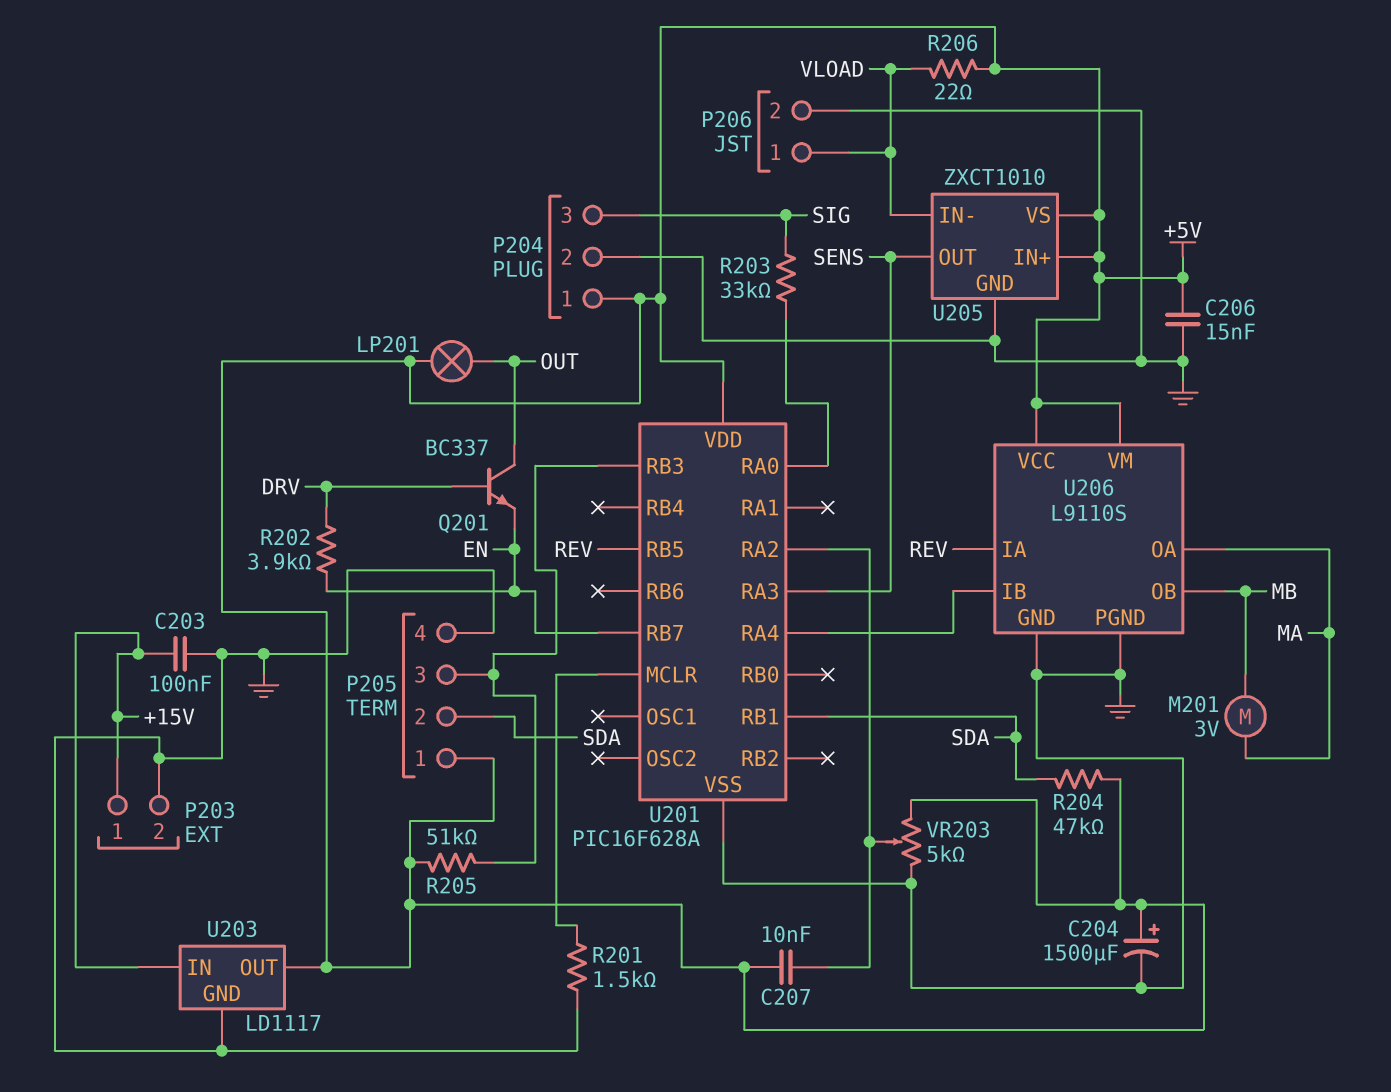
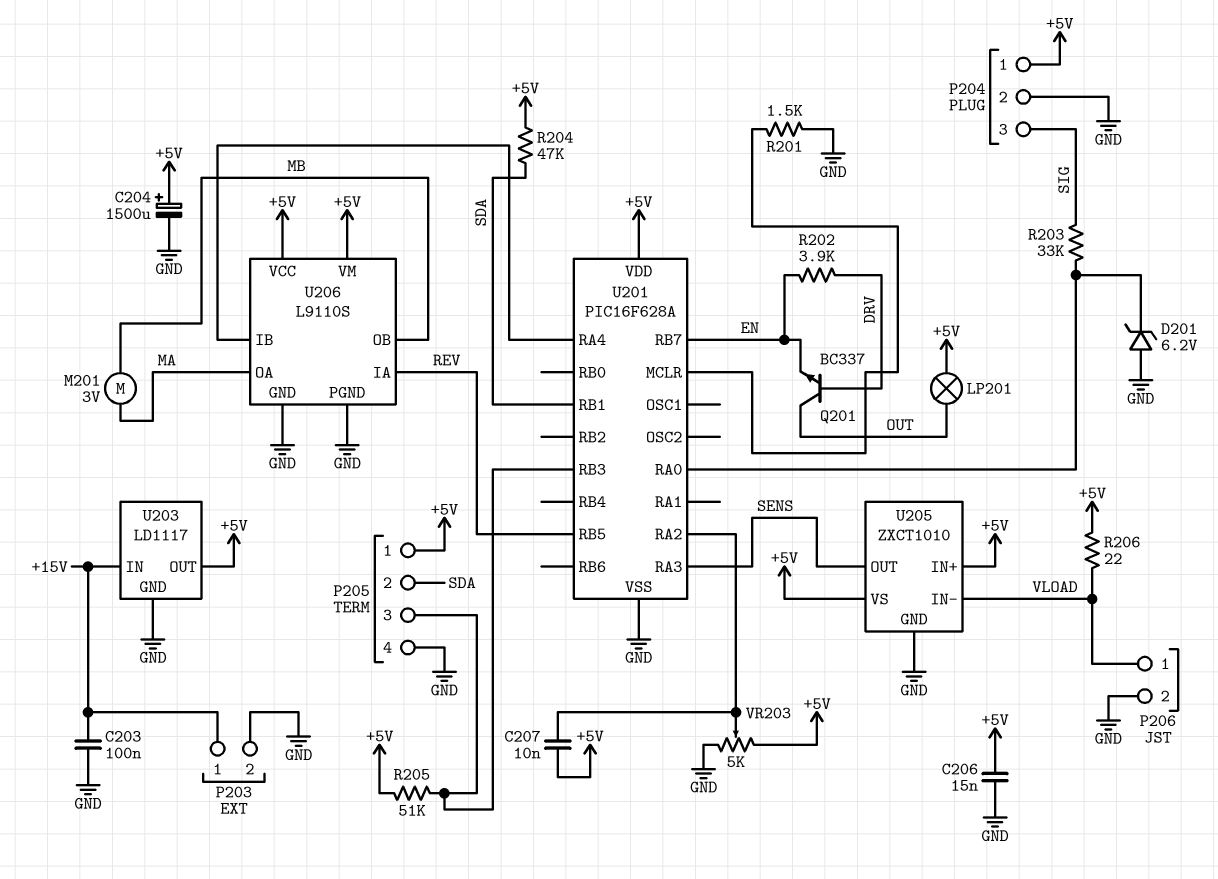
D201: none -> zener 6.2V (A GND, K U201/RA0)

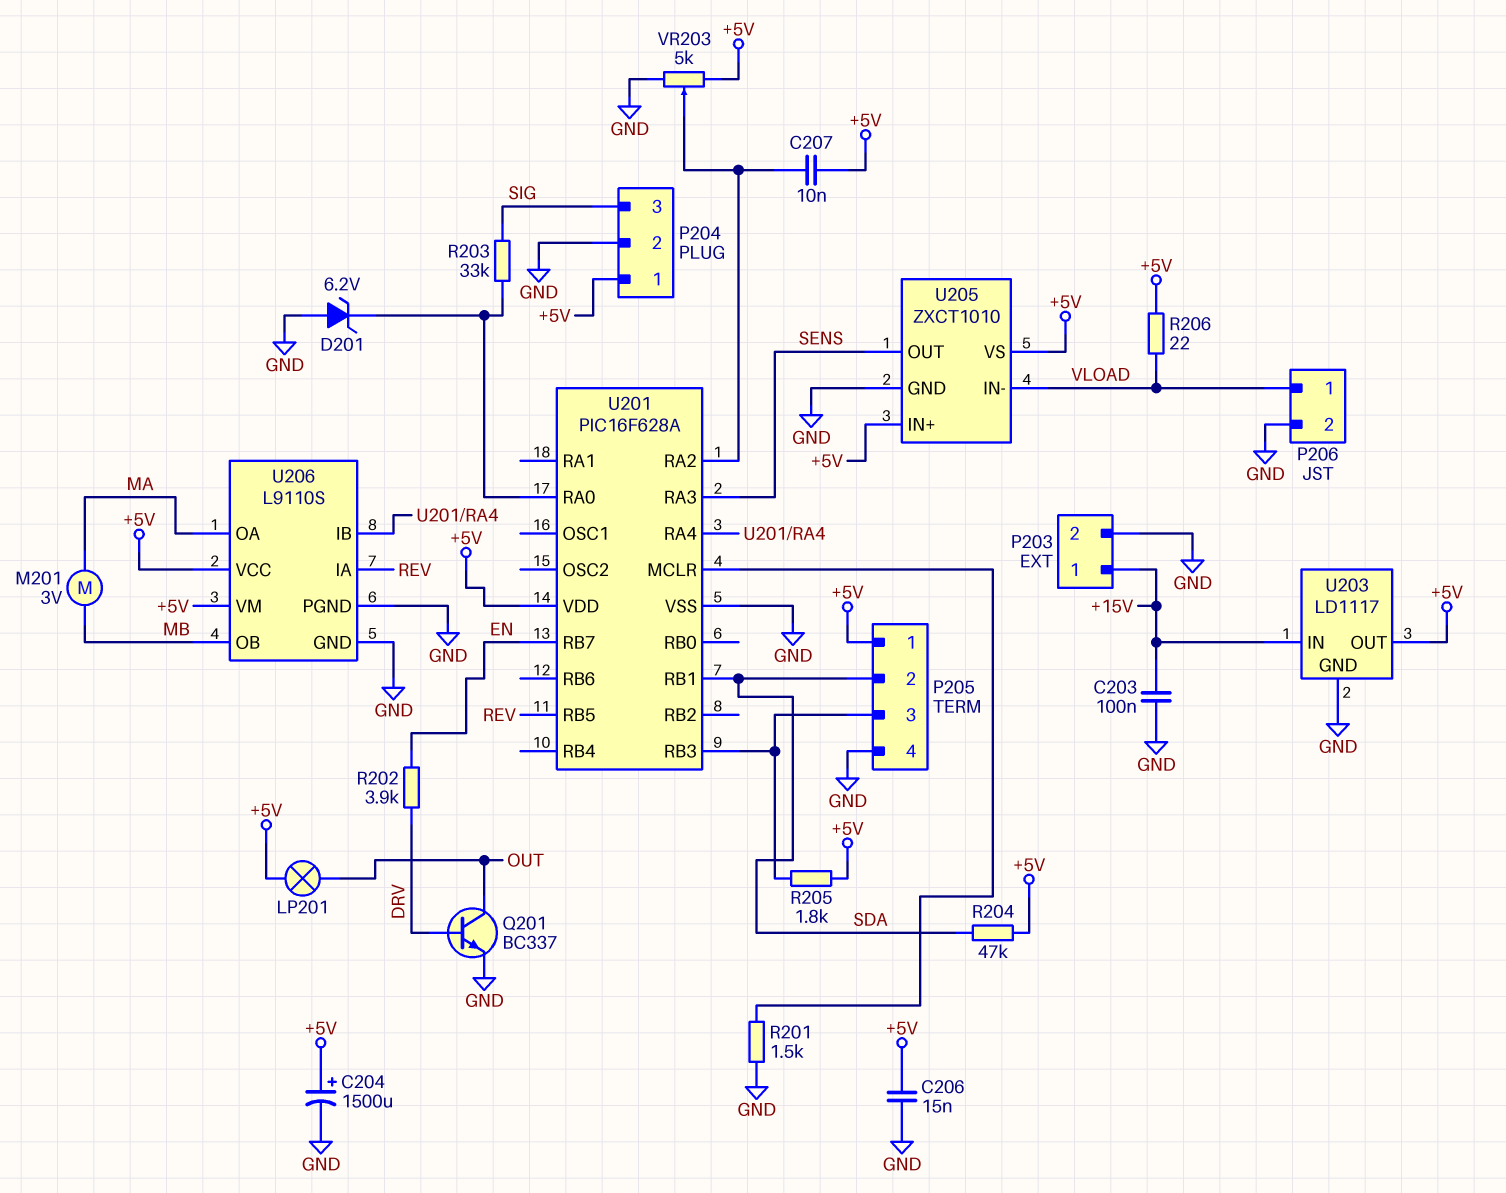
Q201: NPN BC337 (B DRV, C OUT, E EN) -> NPN BC337 (B DRV, C OUT, E GND)
R205: 51k (+5V, P205/3) -> 1.8k (+5V, P205/3)

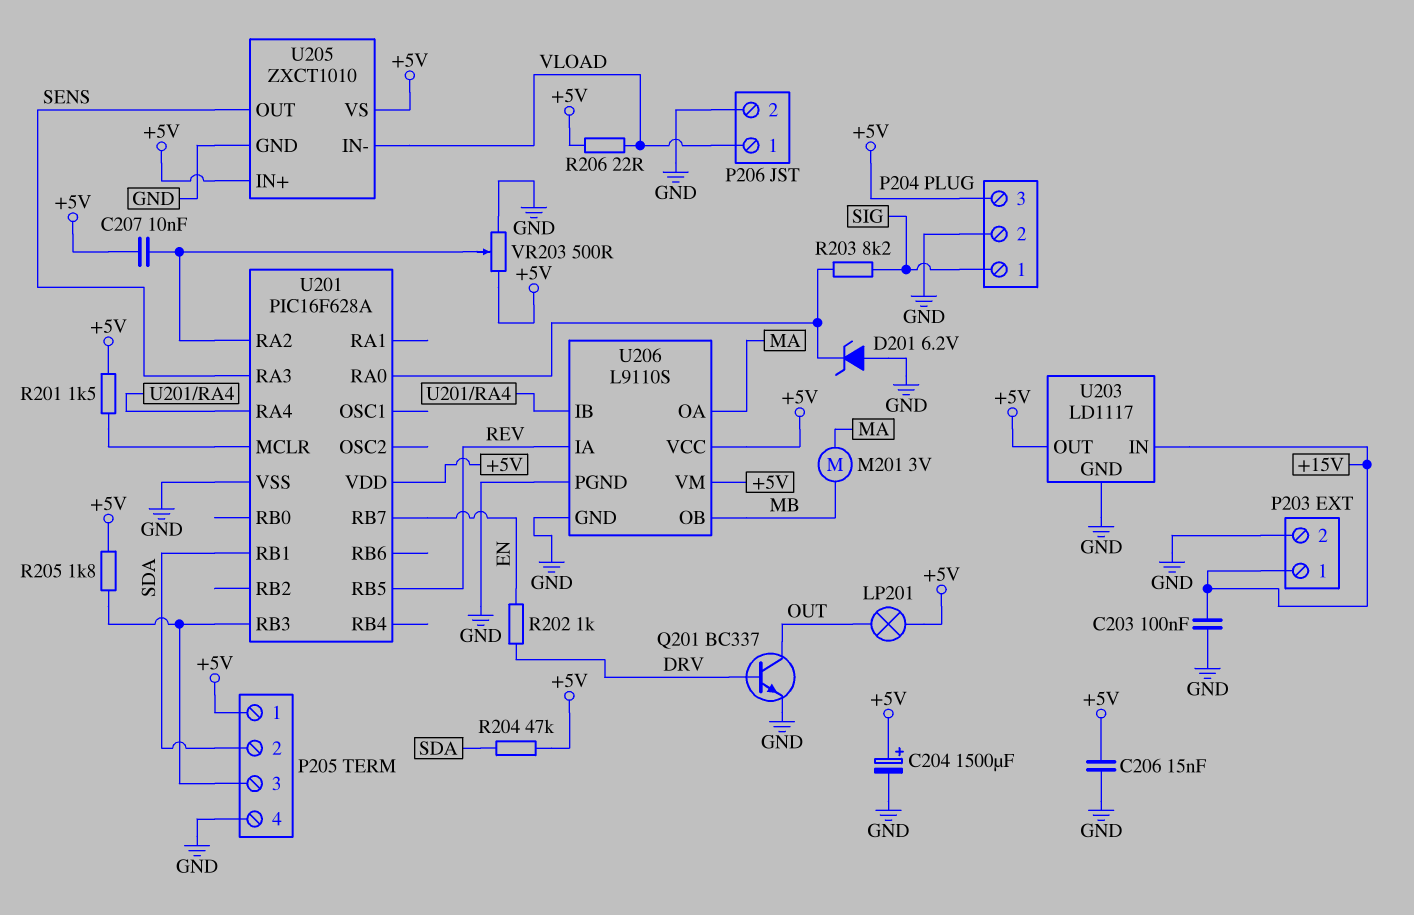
P204 pin 1: +5V -> SIG
P204 pin 3: SIG -> +5V
R201: 1.5k (GND, U201/MCLR) -> 1.5k (+5V, U201/MCLR)
R202: 3.9k (DRV, EN) -> 1k (DRV, EN)
R203: 33k (SIG, U201/RA0) -> 8.2k (SIG, U201/RA0)
VR203: 5k (+5V, GND, wiper U201/RA2) -> 500 (+5V, GND, wiper U201/RA2)

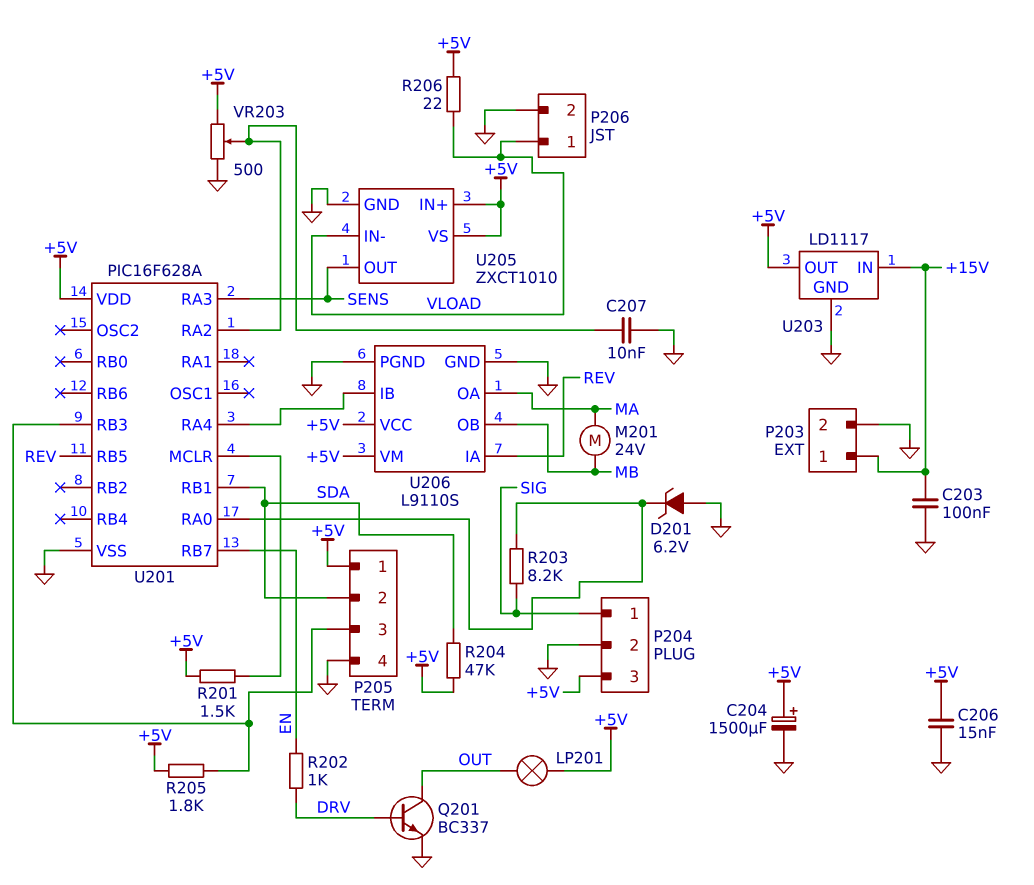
C207: 10nF (+5V, U201/RA2) -> 10nF (GND, U201/RA2)
M201: motor 3V (MA, MB) -> motor 24V (MA, MB)

